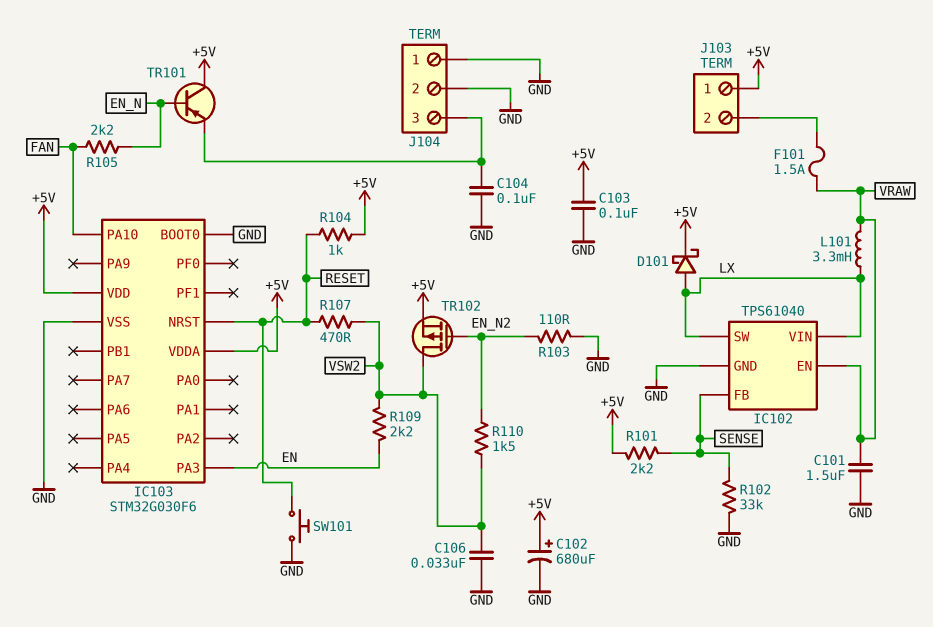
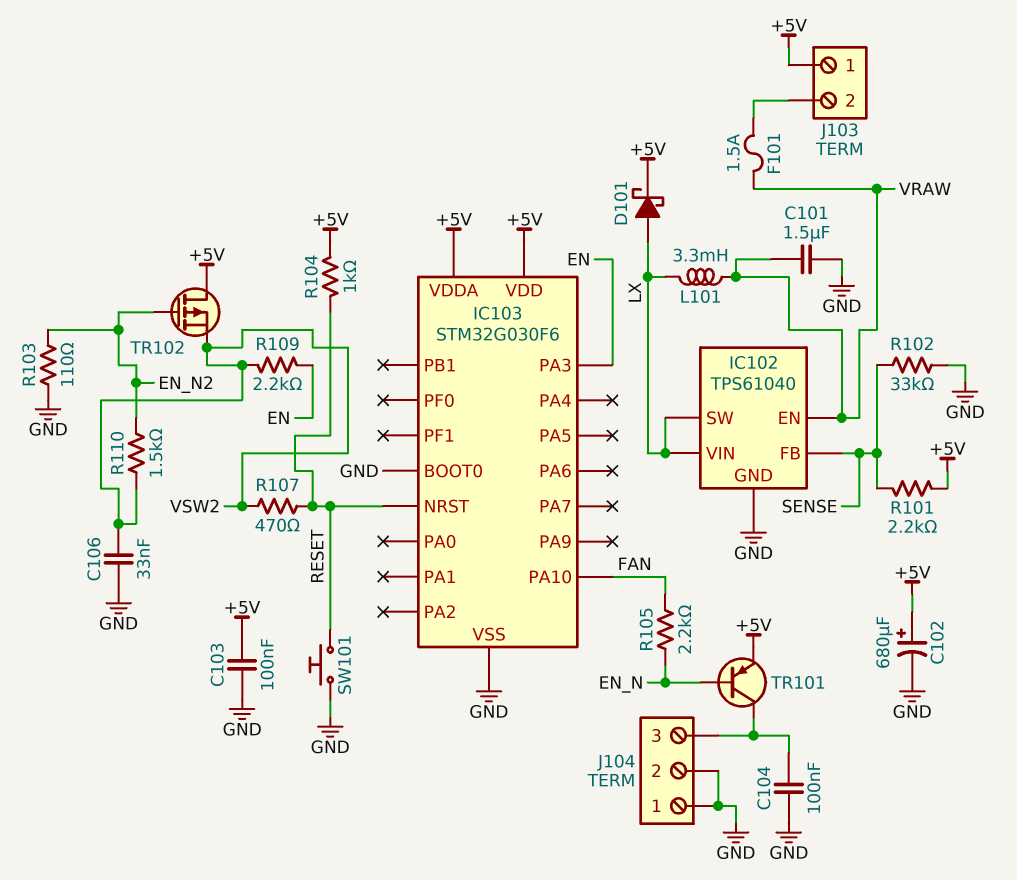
TR101: PNP (B EN_N, C +5V, E J104/3) -> PNP (B EN_N, C J104/3, E +5V)
TR102: PMOS (G EN_N2, D VSW2, S +5V) -> PMOS (G EN_N2, D +5V, S VSW2)

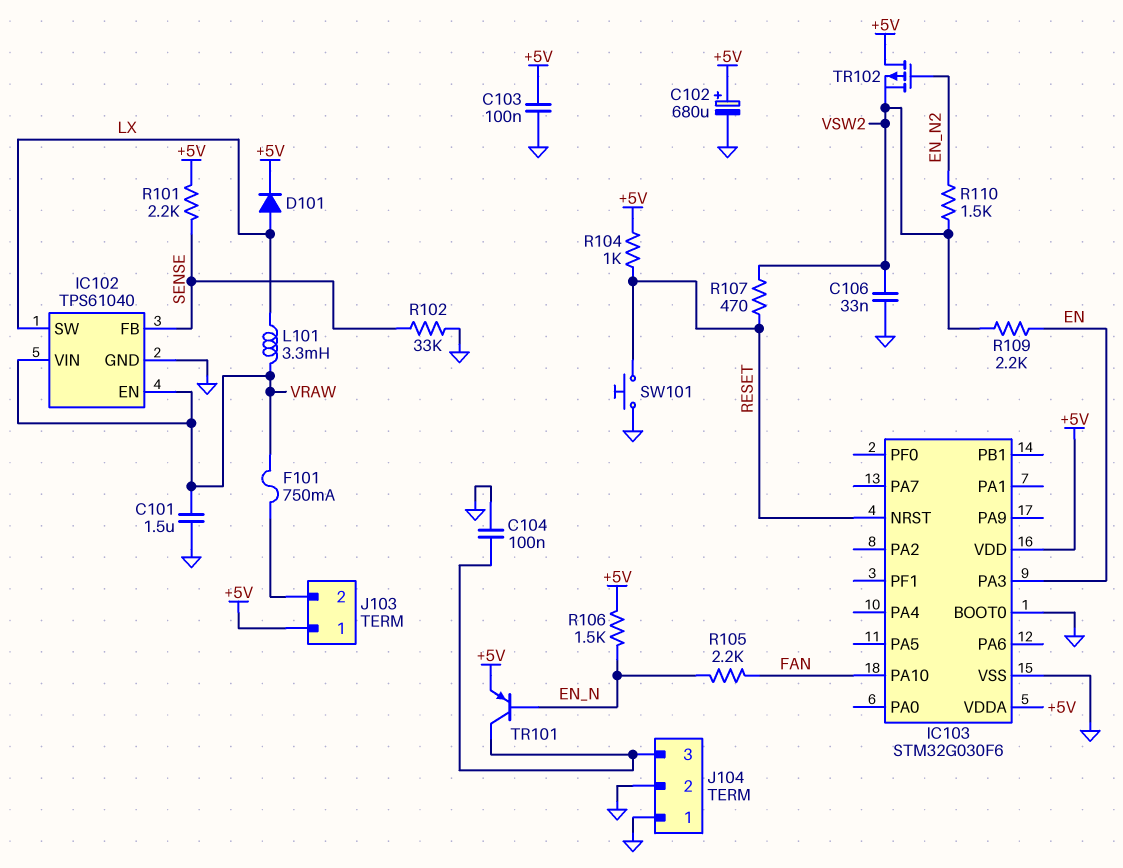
D101: schottky (A LX, K +5V) -> diode (A LX, K +5V)
F101: 1.5A (J103/2, VRAW) -> 750mA (J103/2, VRAW)
IC102 pin VIN: LX -> VRAW
R103: 110 (EN_N2, GND) -> none
R106: none -> 1.5k (+5V, EN_N)

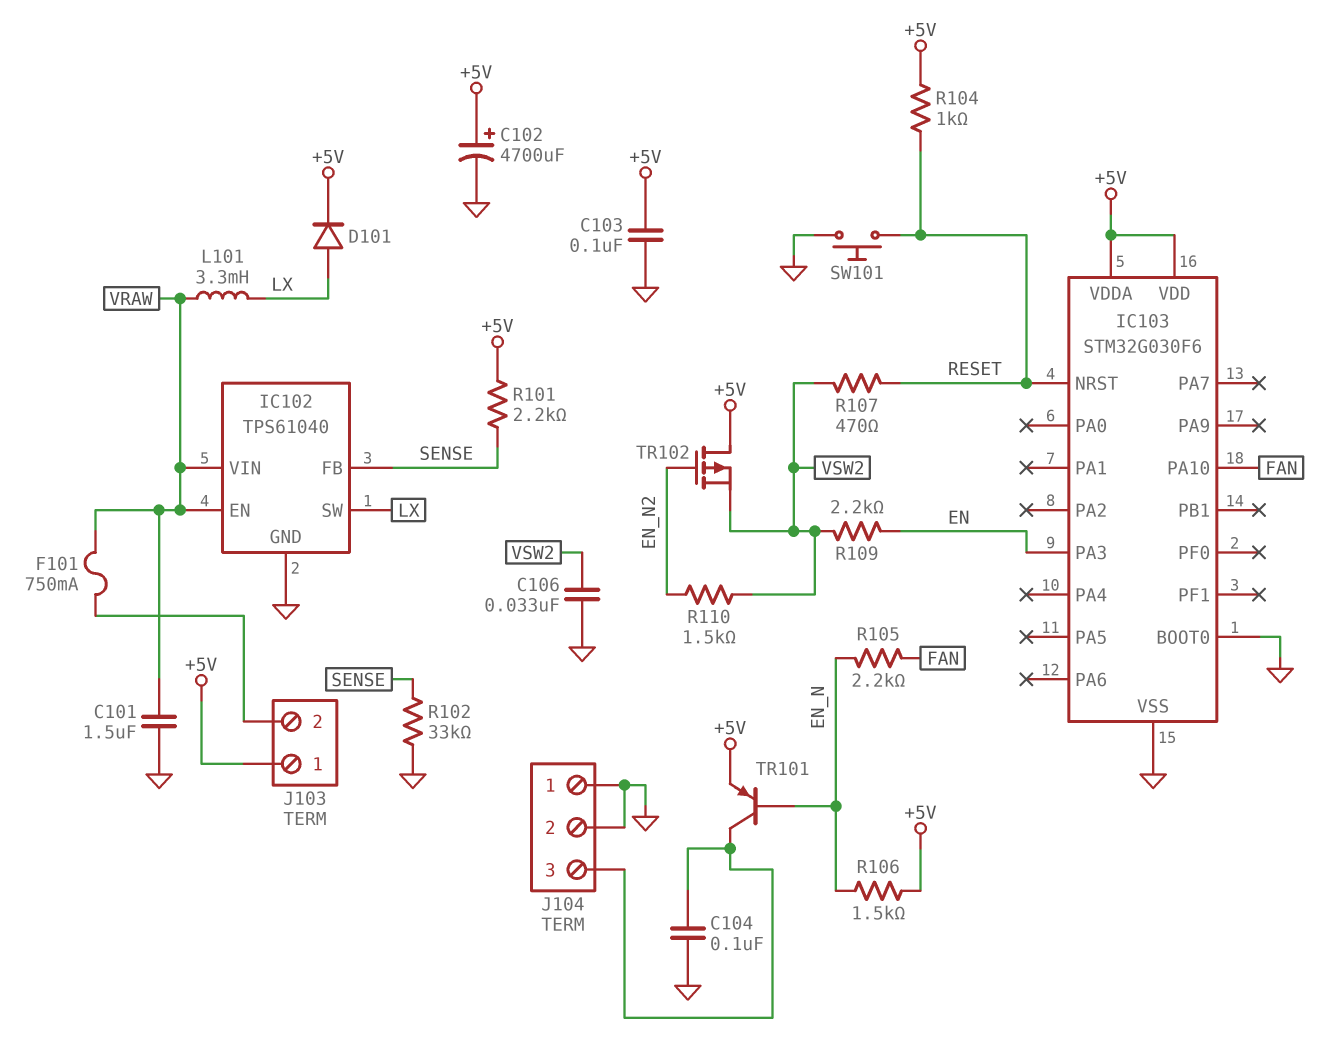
C102: 680uF (plus +5V, minus GND) -> 4700uF (plus +5V, minus GND)

